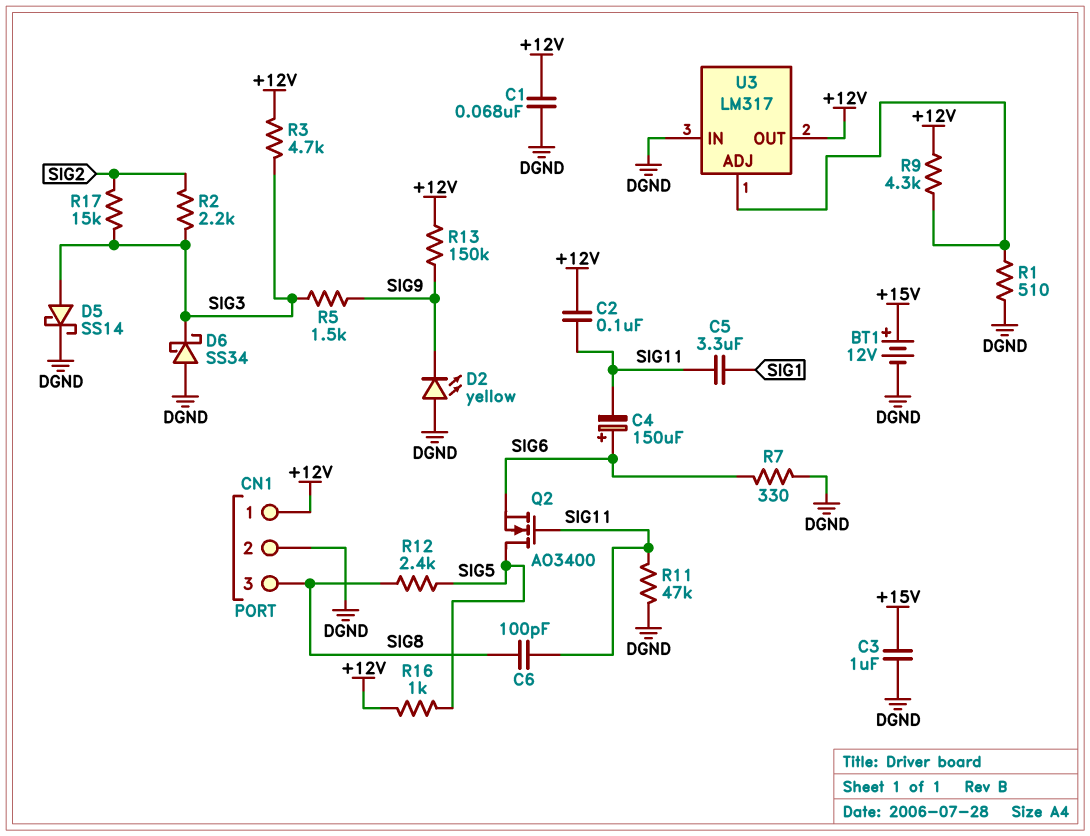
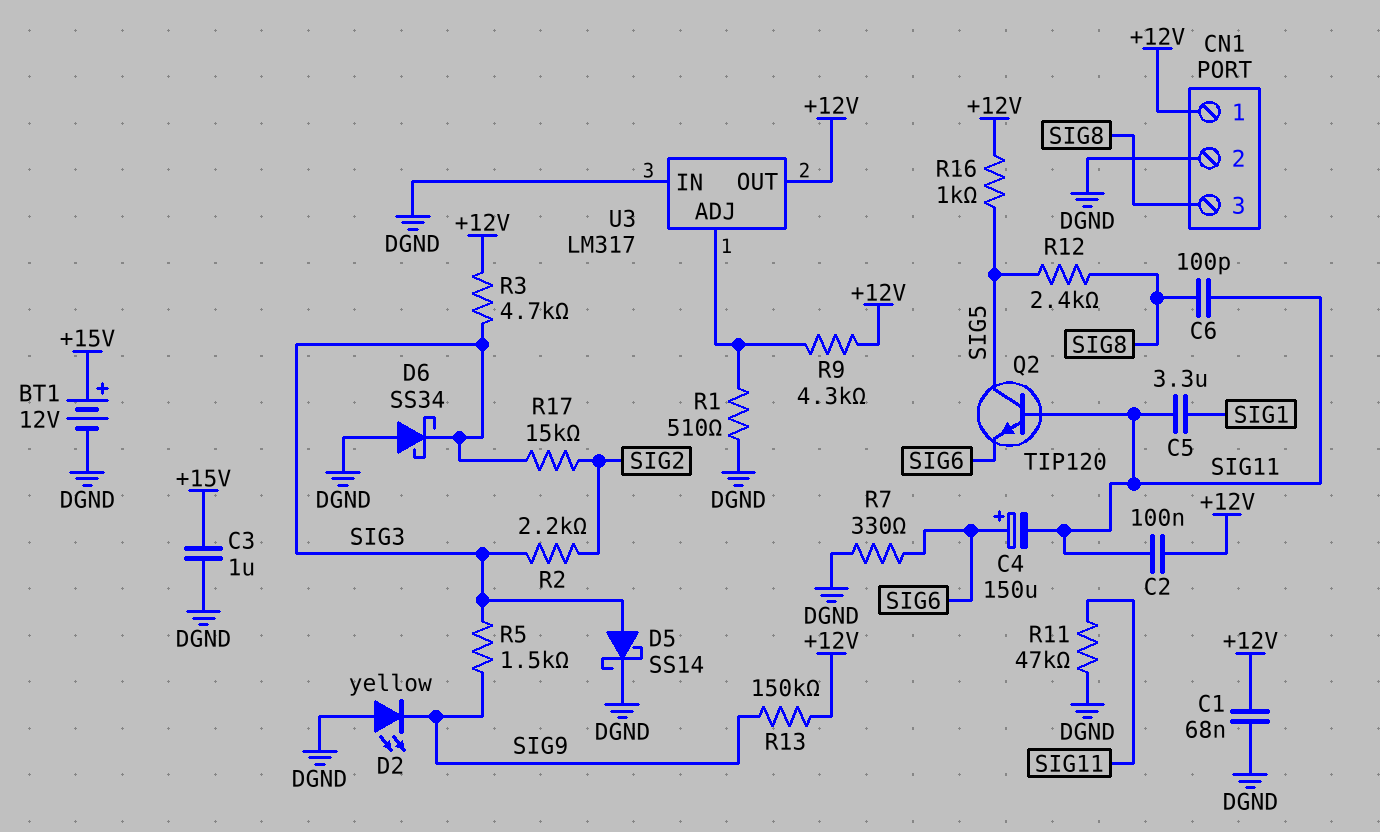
Q2: NMOS AO3400 (G SIG11, D SIG5, S SIG6) -> NPN TIP120 (B SIG11, C SIG5, E SIG6)

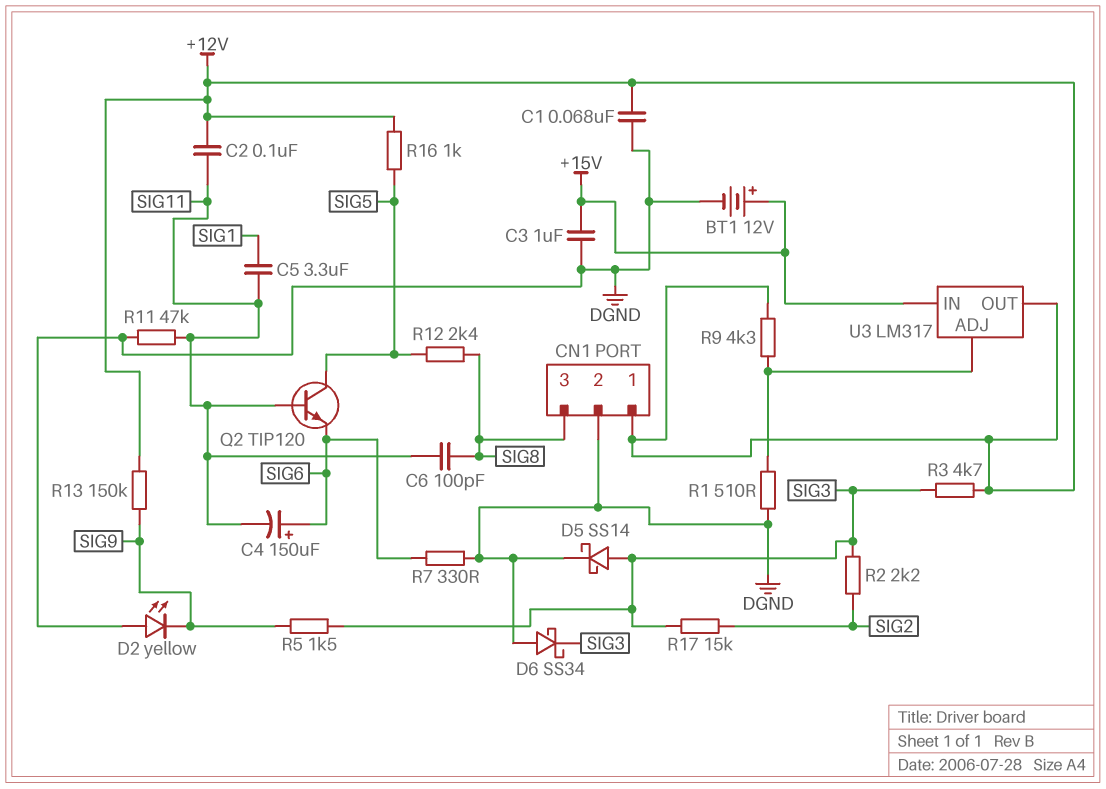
U3 pin IN: DGND -> +15V

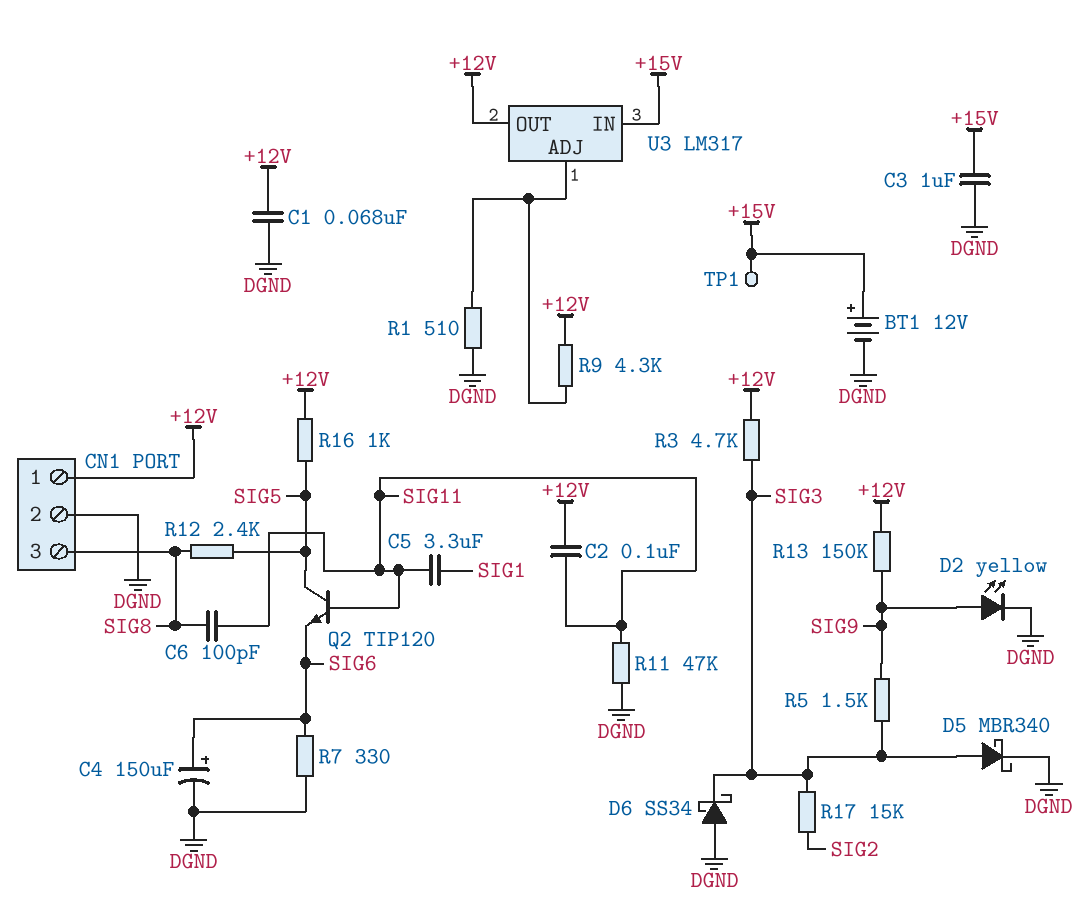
C4: 150uF (plus SIG6, minus SIG11) -> 150uF (plus SIG6, minus DGND)
D2: LED yellow (A DGND, K SIG9) -> LED yellow (A SIG9, K DGND)
D5: schottky SS14 (A SIG3, K DGND) -> schottky MBR340 (A SIG3, K DGND)
R2: 2.2k (SIG2, SIG3) -> none
TP1: none -> test point (+15V)

